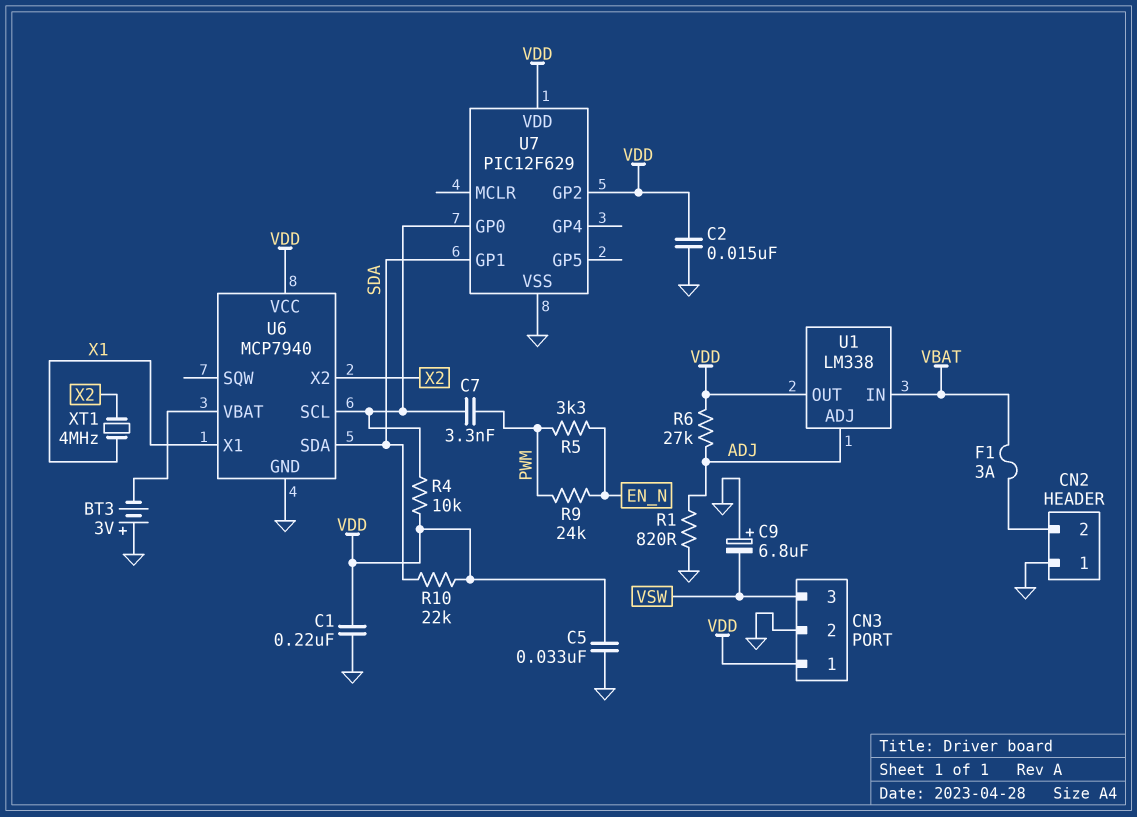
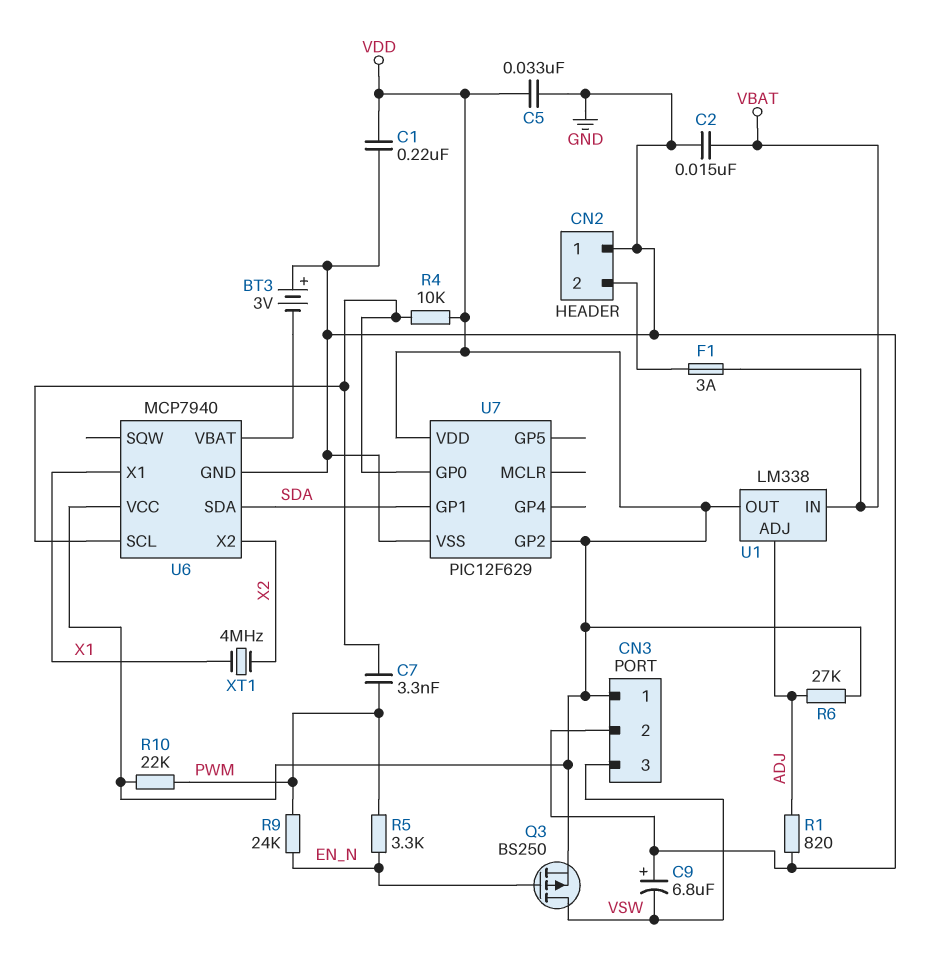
C2: 15nF (GND, VDD) -> 15nF (GND, VBAT)
Q3: none -> PMOS BS250 (G EN_N, D VSW, S VDD)
R10: 22k (SDA, VDD) -> 22k (PWM, VDD)

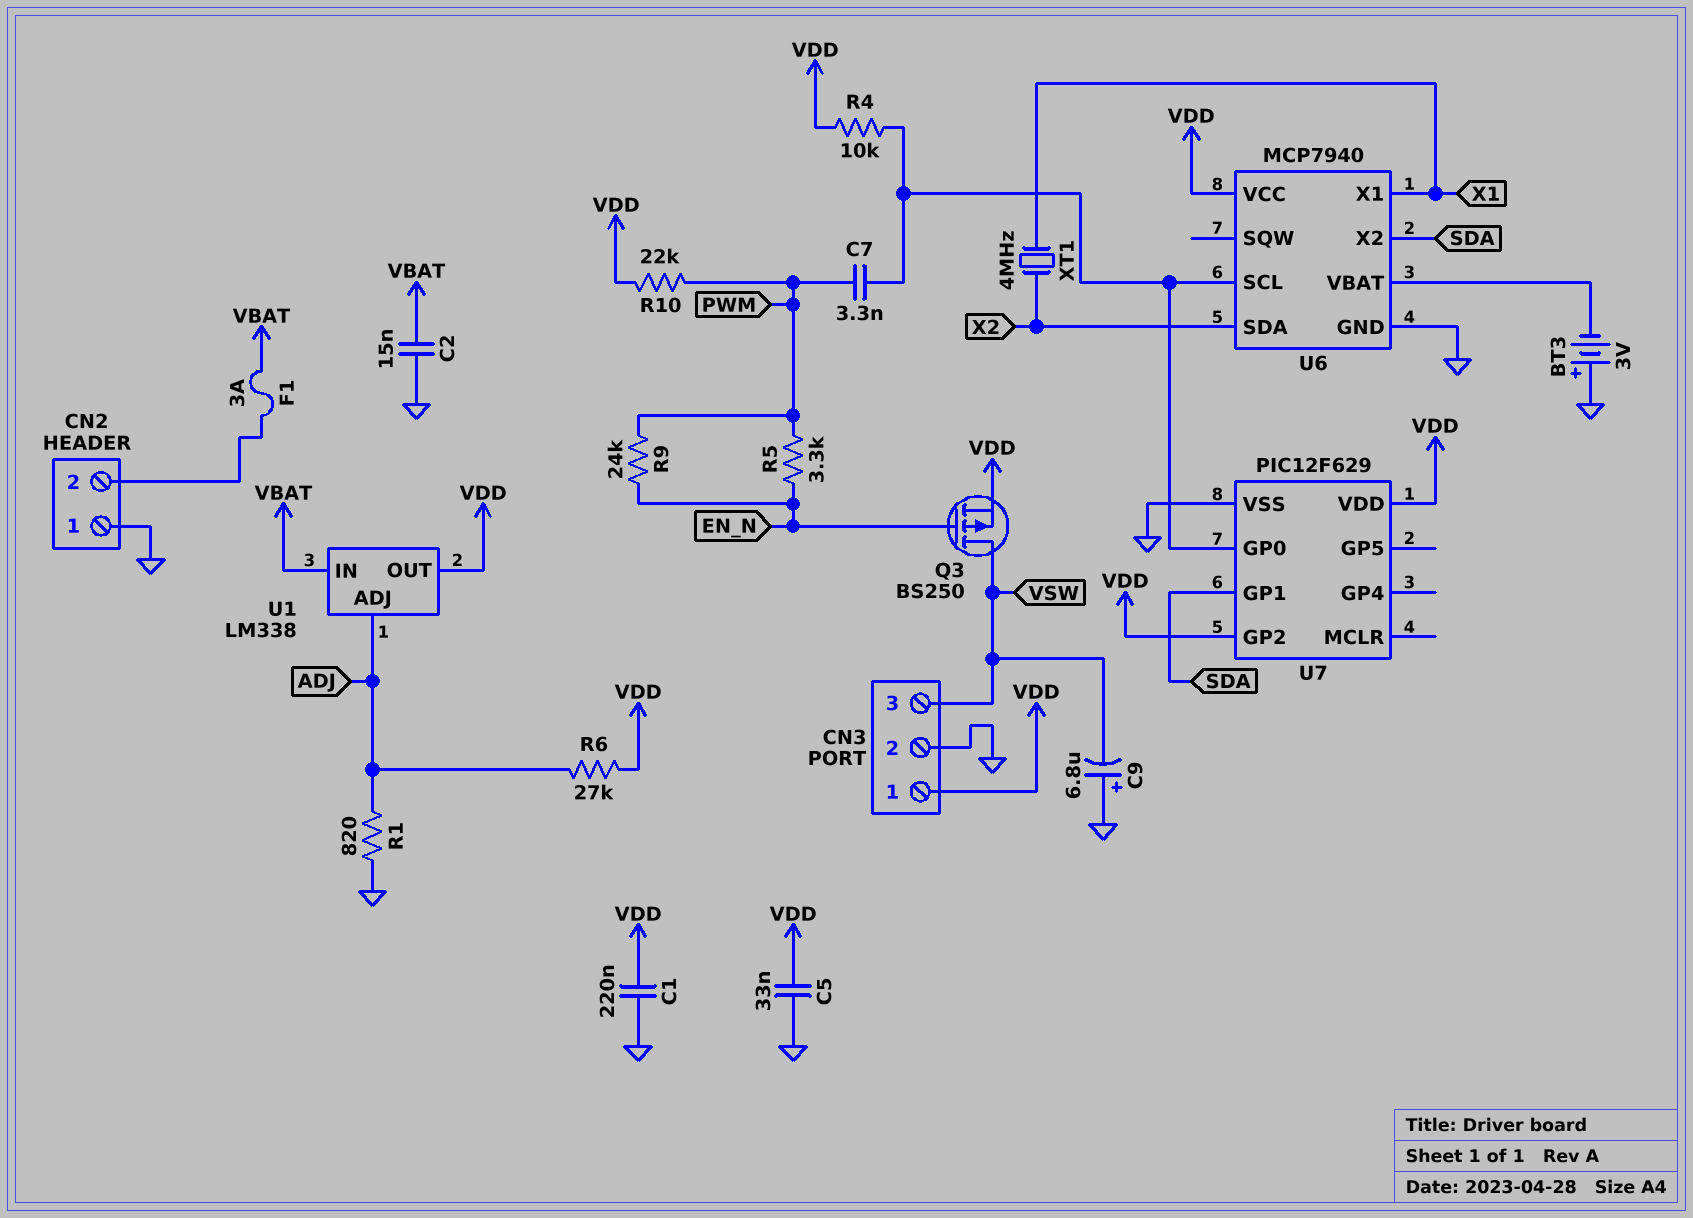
U6 pin SDA: SDA -> X2
U6 pin X2: X2 -> SDA

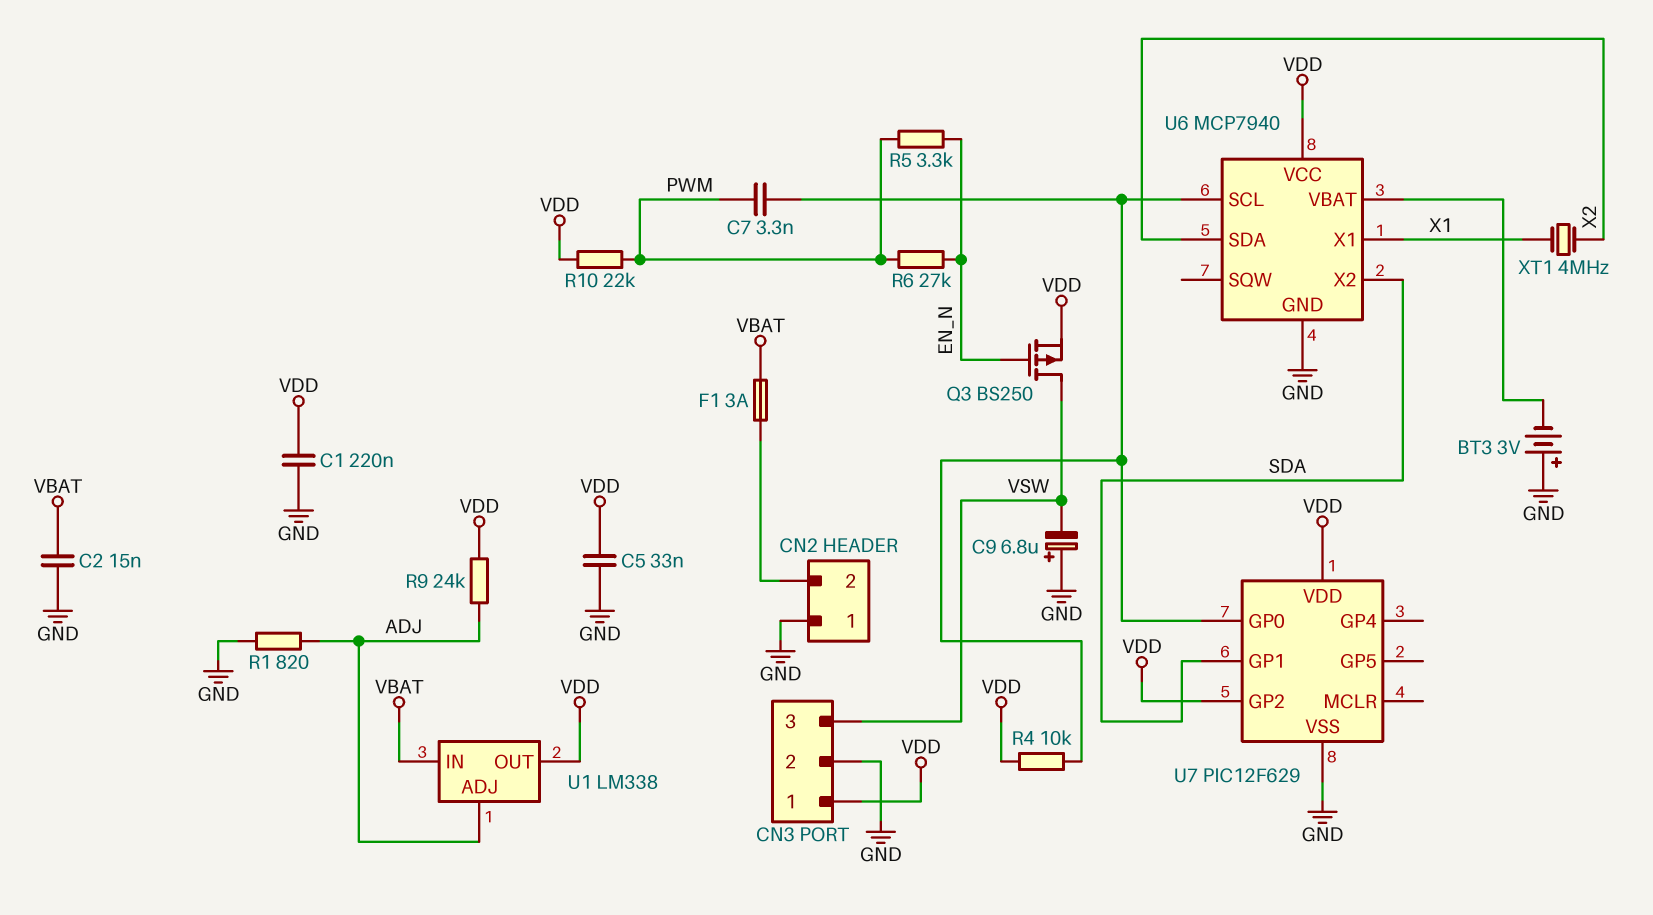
R6: 27k (ADJ, VDD) -> 27k (EN_N, PWM)
R9: 24k (EN_N, PWM) -> 24k (ADJ, VDD)

